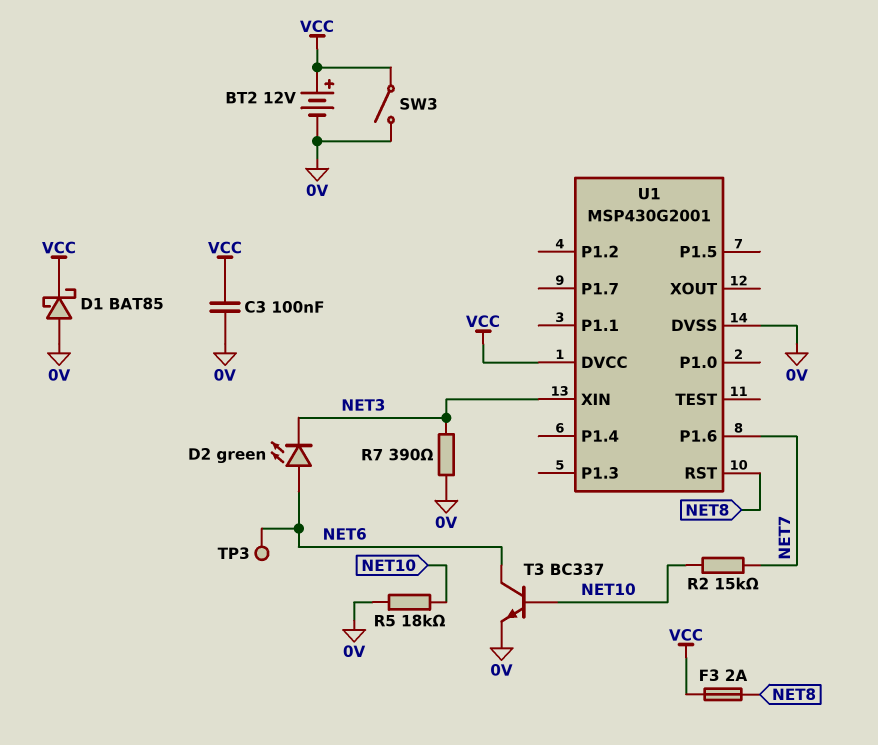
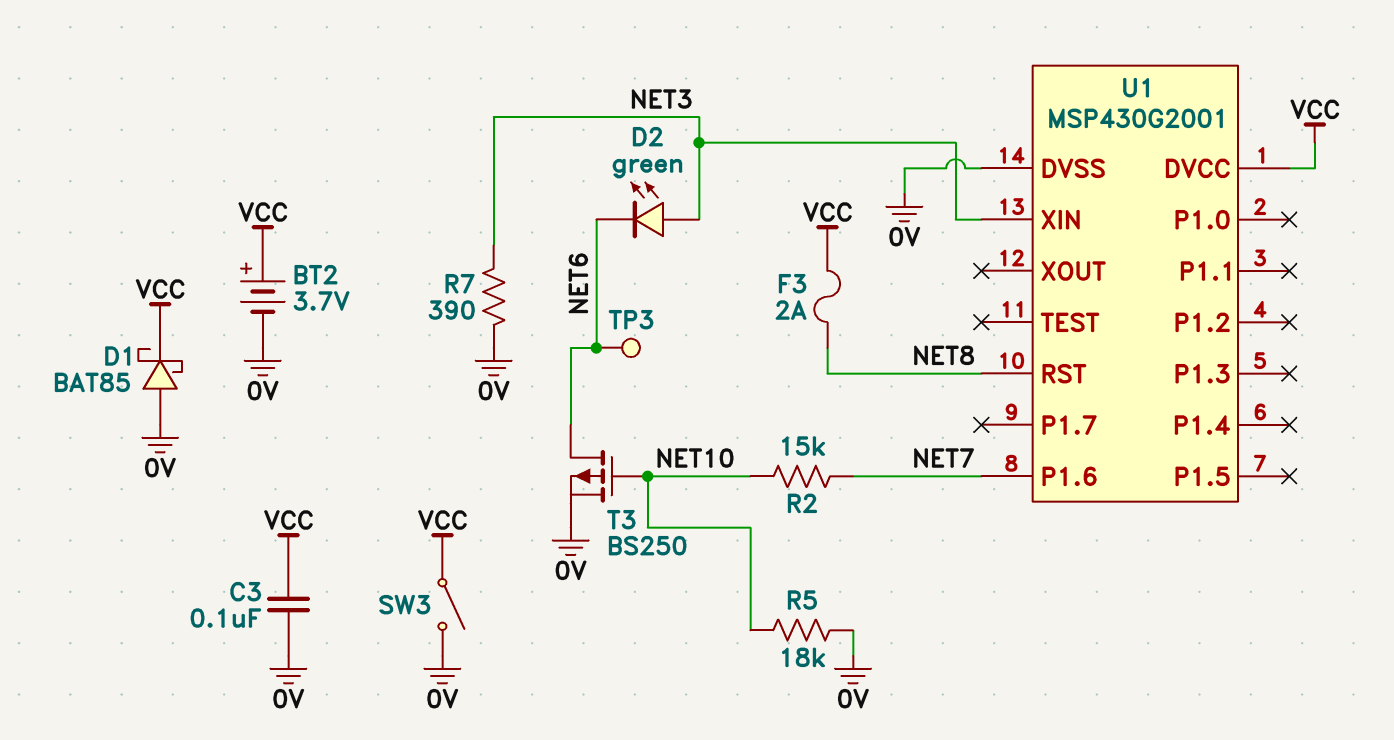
BT2: 12V (plus VCC, minus 0V) -> 3.7V (plus VCC, minus 0V)
D2: LED green (A NET6, K NET3) -> LED green (A NET3, K NET6)
T3: NPN BC337 (B NET10, C NET6, E 0V) -> PMOS BS250 (G NET10, D NET6, S 0V)

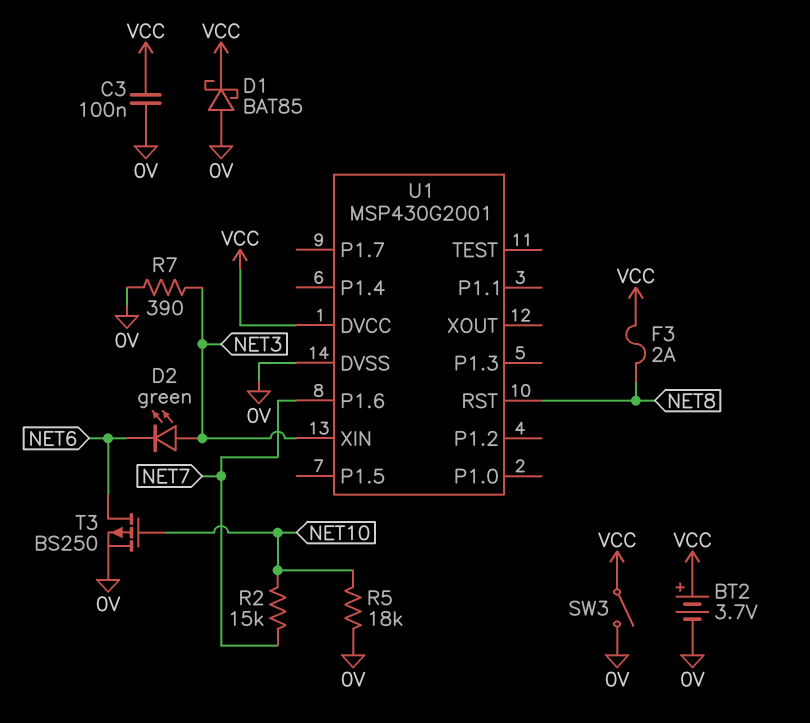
TP3: test point (NET6) -> none

